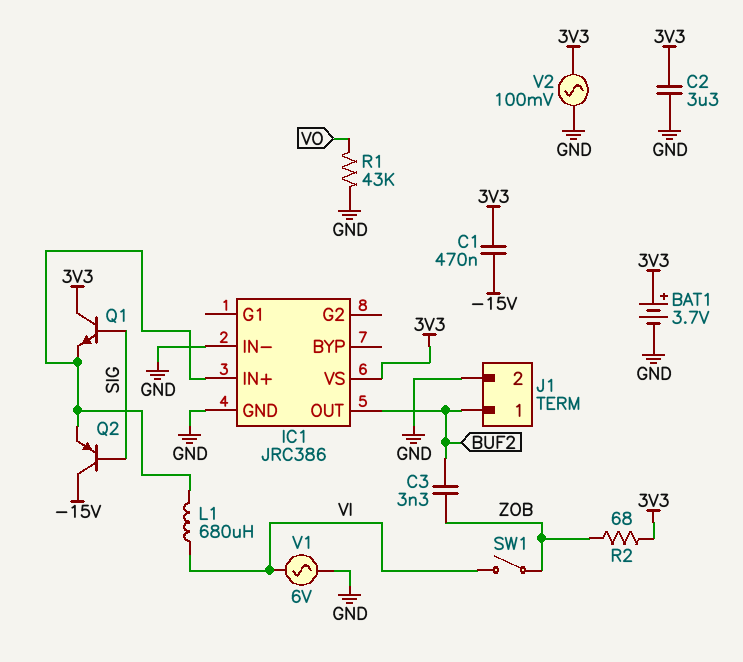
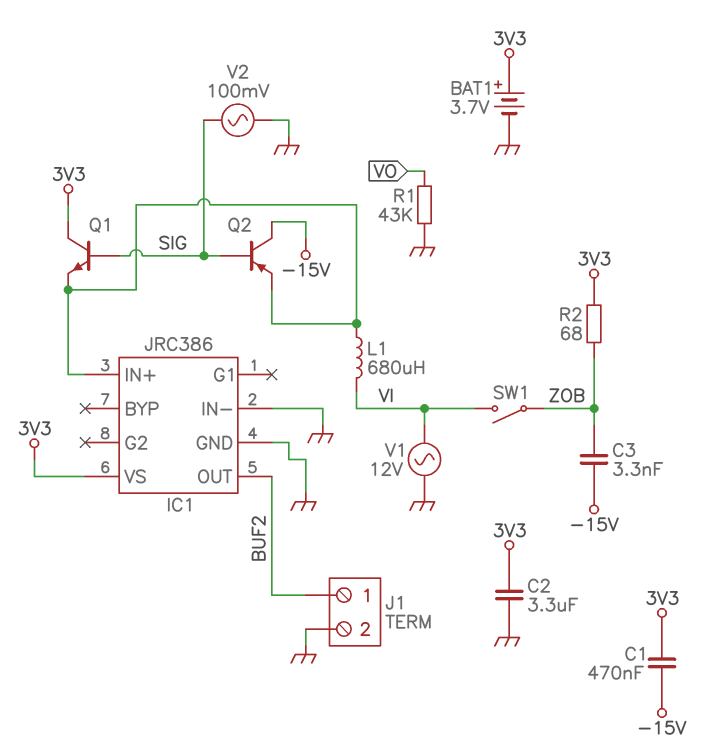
C3: 3.3nF (BUF2, ZOB) -> 3.3nF (-15V, ZOB)
V1: AC 6V (GND, VI) -> AC 12V (GND, VI)
V2: AC 100mV (3V3, GND) -> AC 100mV (GND, SIG)

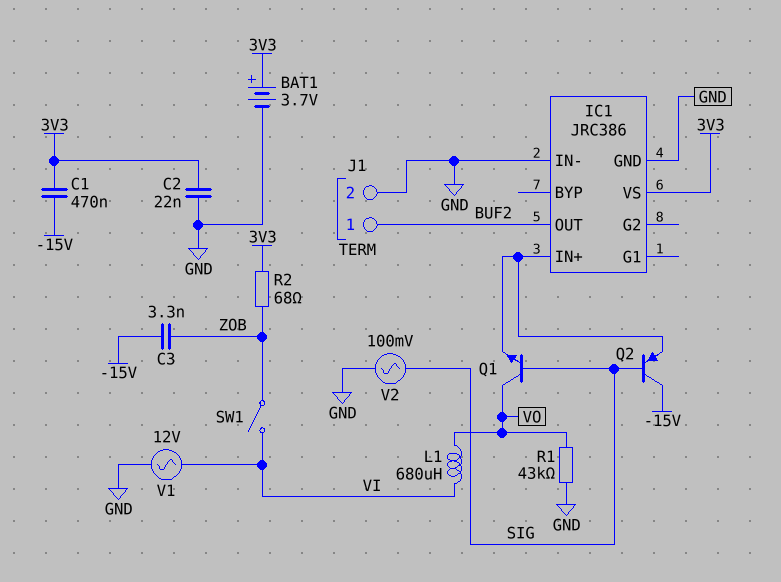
C2: 3.3uF (3V3, GND) -> 22nF (3V3, GND)
L1: 680uH (IC1/IN+, VI) -> 680uH (VI, VO)
Q1: NPN (B SIG, C 3V3, E IC1/IN+) -> NPN (B SIG, C VO, E IC1/IN+)

